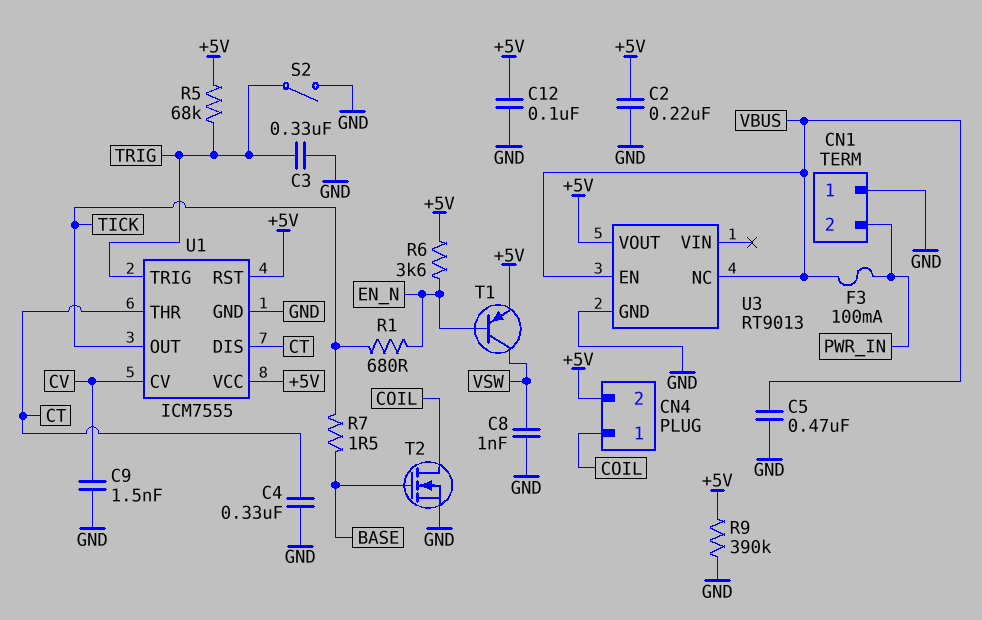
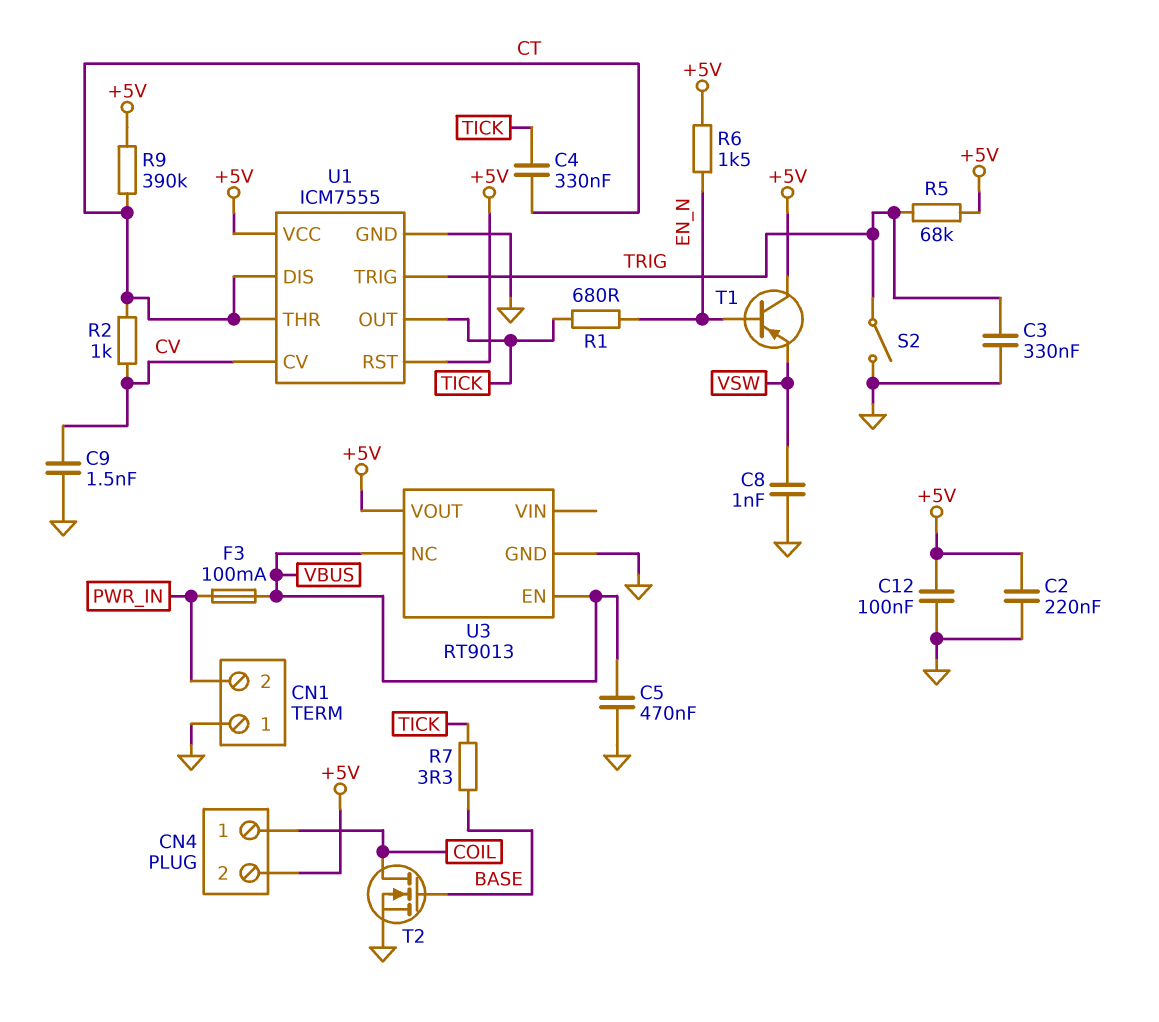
C4: 330nF (CT, GND) -> 330nF (CT, TICK)
R2: none -> 1k (CT, CV)
R6: 3.6k (+5V, EN_N) -> 1.5k (+5V, EN_N)
R7: 1.5 (BASE, TICK) -> 3.3 (BASE, TICK)
R9: 390k (+5V, GND) -> 390k (+5V, CT)
T1: PNP (B EN_N, C VSW, E +5V) -> PNP (B EN_N, C +5V, E VSW)

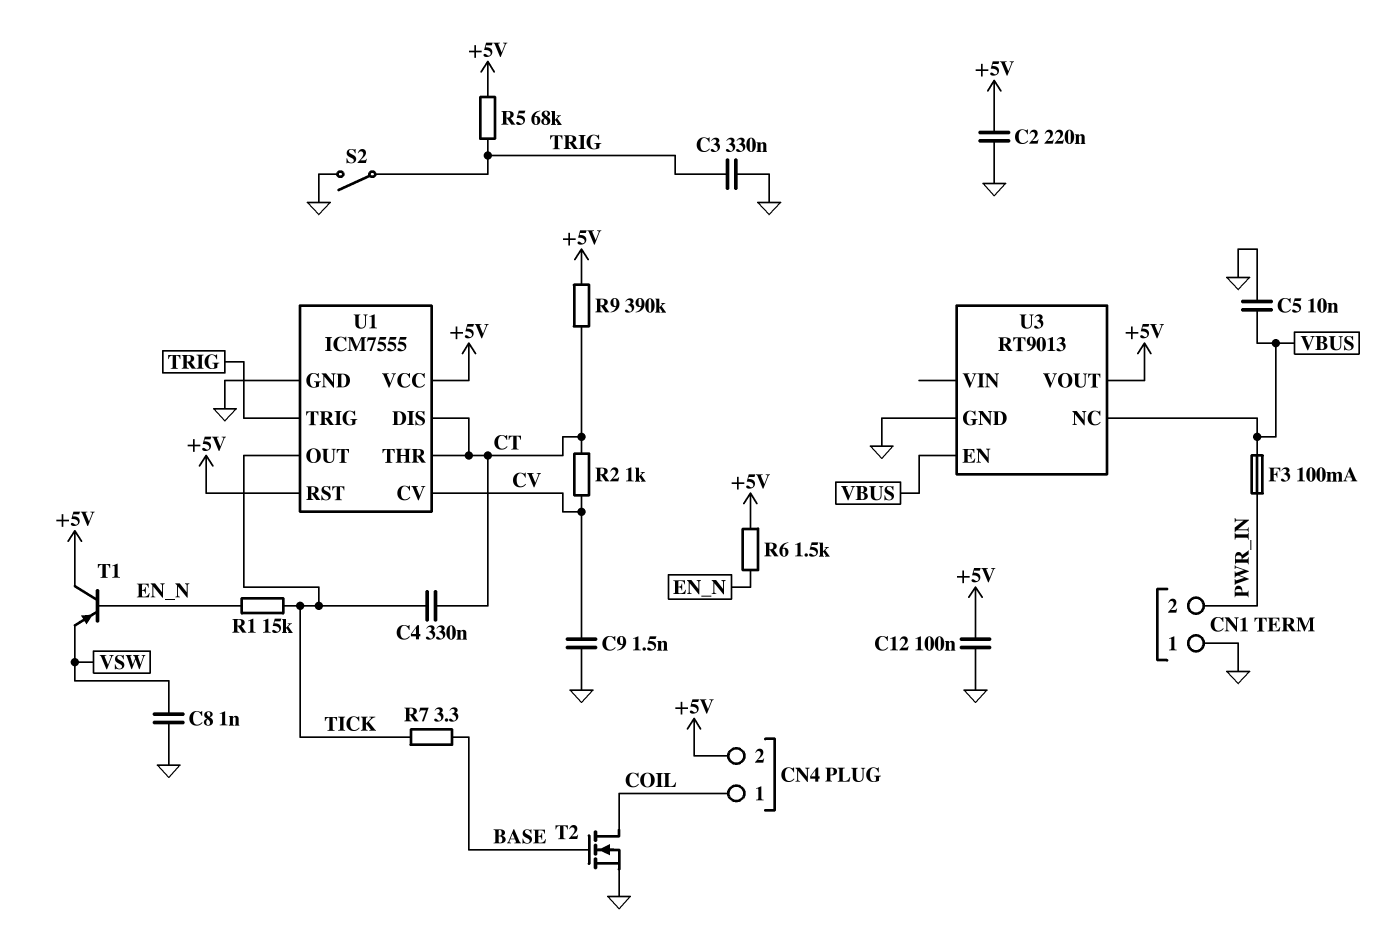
C5: 470nF (GND, VBUS) -> 10nF (GND, VBUS)
R1: 680 (EN_N, TICK) -> 15k (EN_N, TICK)

